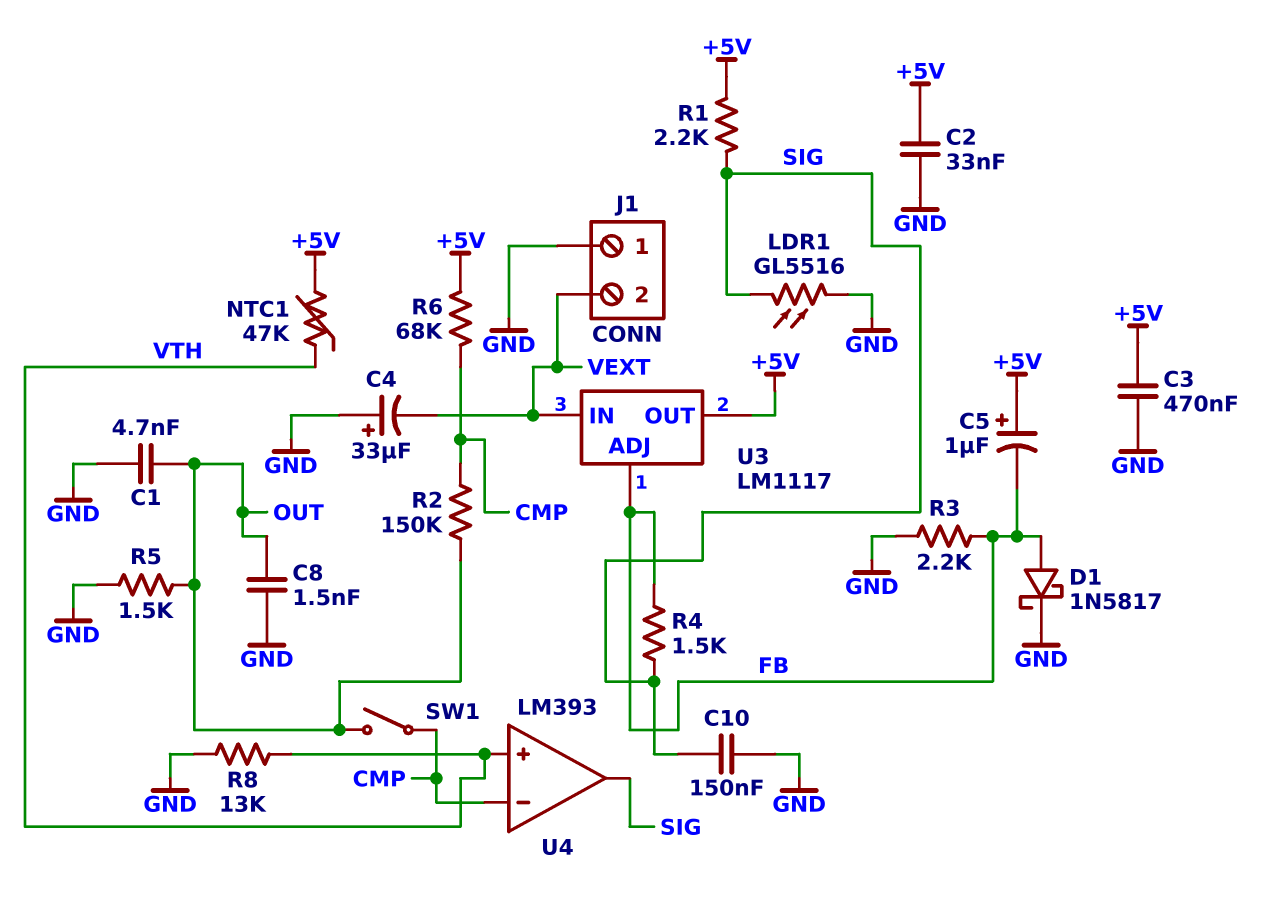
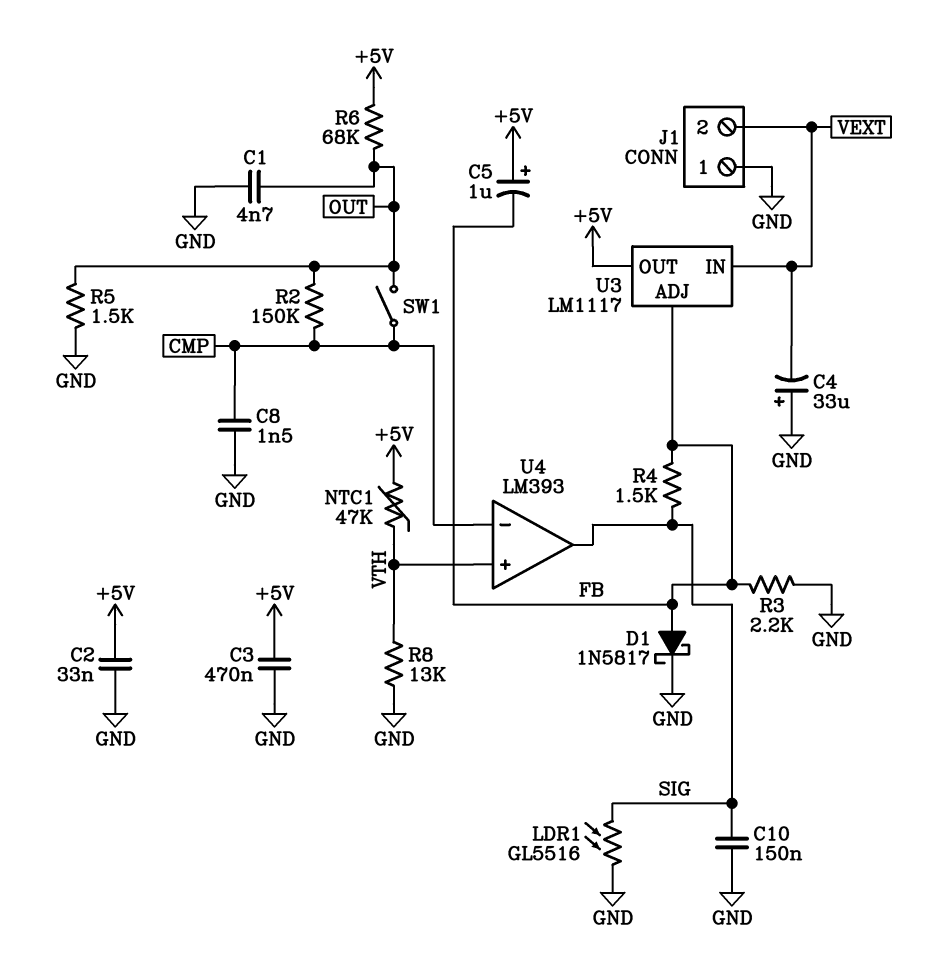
C8: 1.5nF (GND, OUT) -> 1.5nF (CMP, GND)
R1: 2.2k (+5V, SIG) -> none
R6: 68k (+5V, CMP) -> 68k (+5V, OUT)

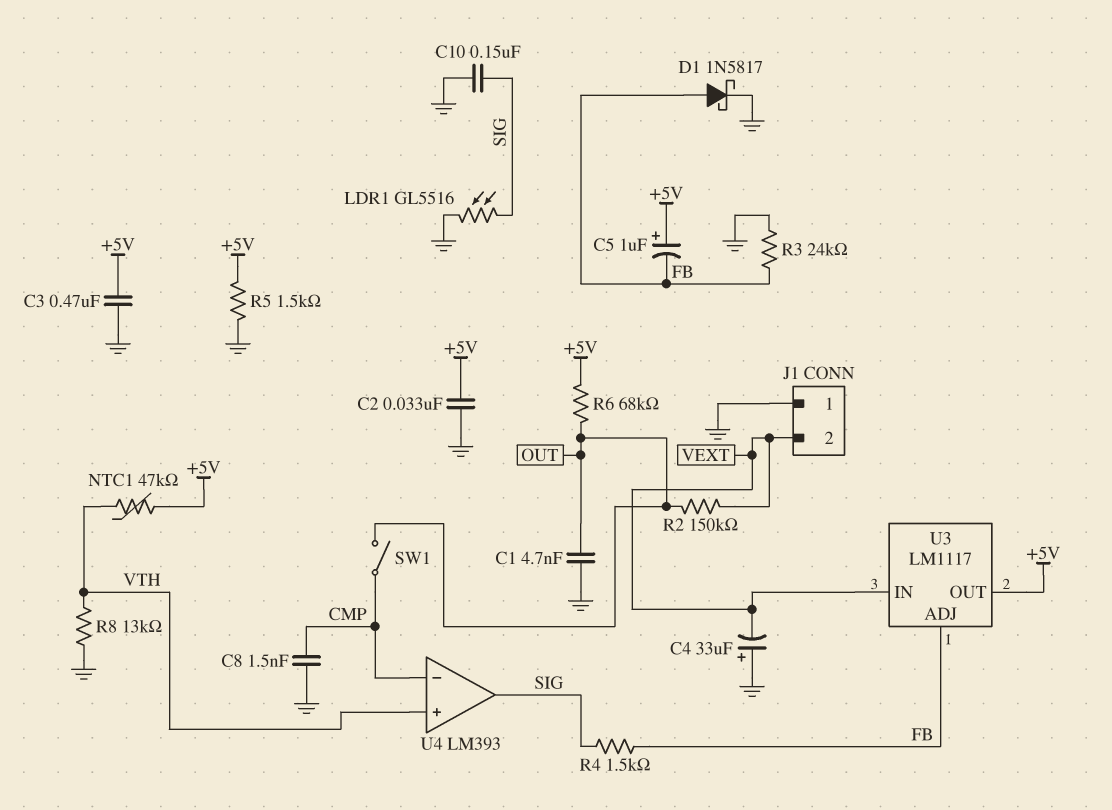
R2: 150k (CMP, OUT) -> 150k (OUT, VEXT)
R3: 2.2k (FB, GND) -> 24k (FB, GND)
R5: 1.5k (GND, OUT) -> 1.5k (+5V, GND)

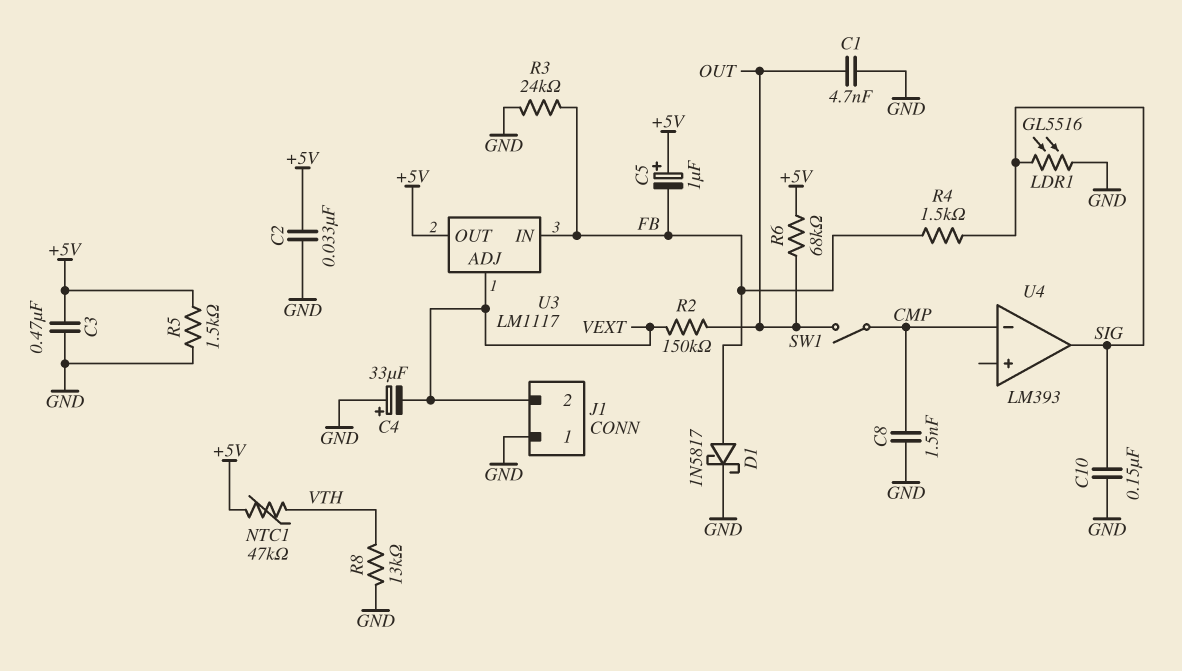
U3 pin ADJ: FB -> VEXT
U3 pin IN: VEXT -> FB
U4 pin in+: VTH -> none

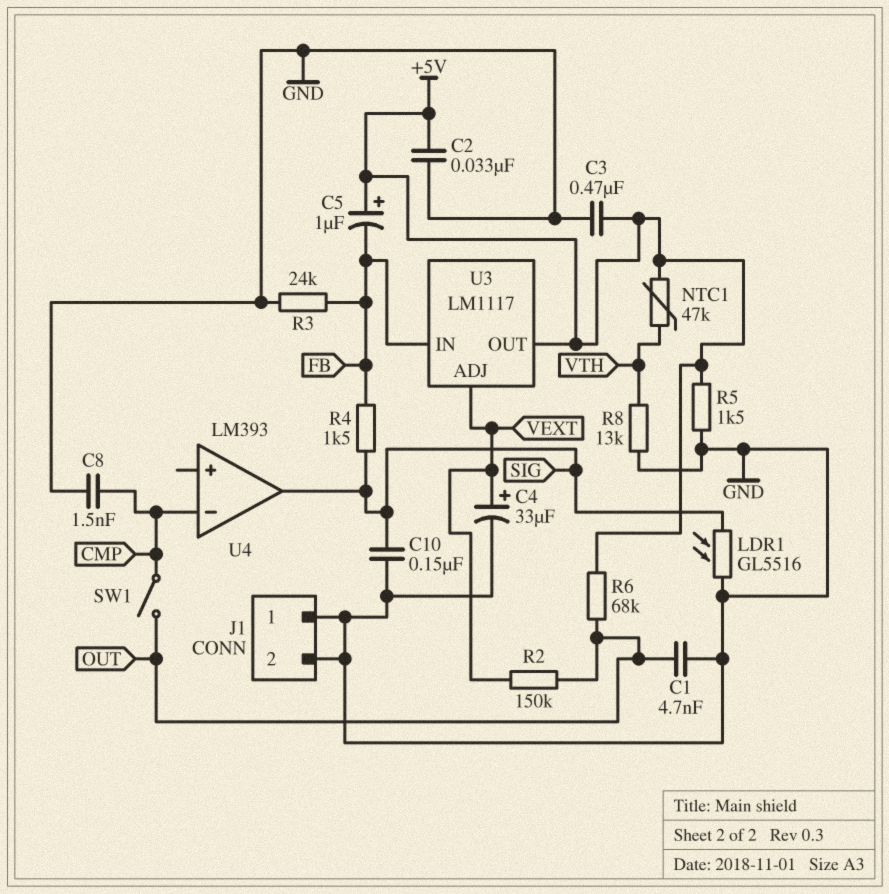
C4: 33uF (plus GND, minus VEXT) -> 33uF (plus VEXT, minus GND)
D1: schottky 1N5817 (A FB, K GND) -> none
J1 pin 2: VEXT -> GND

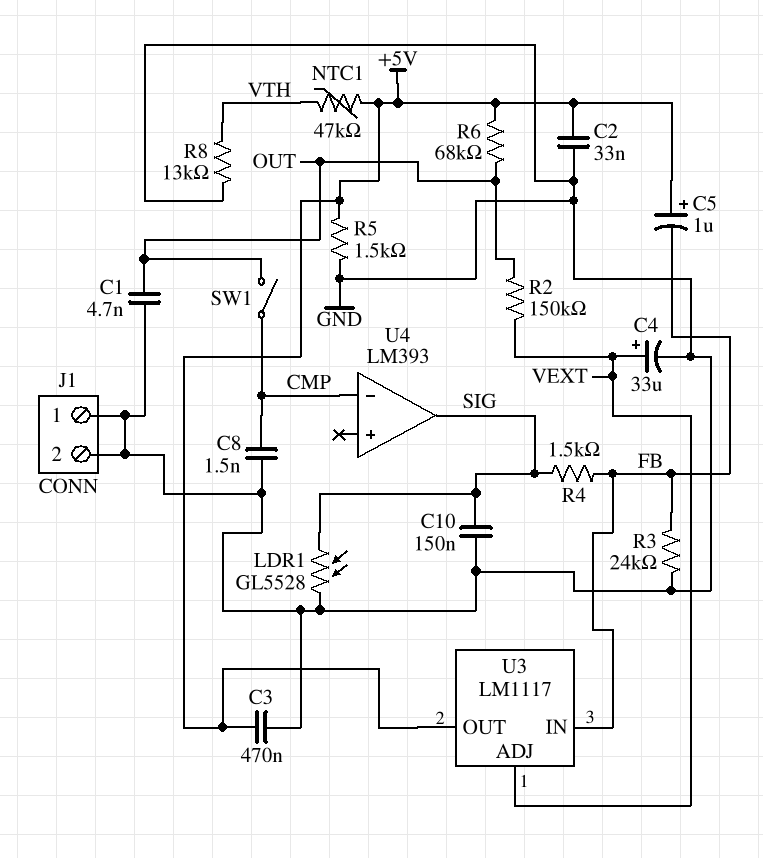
LDR1: GL5516 (GND, SIG) -> GL5528 (GND, SIG)

